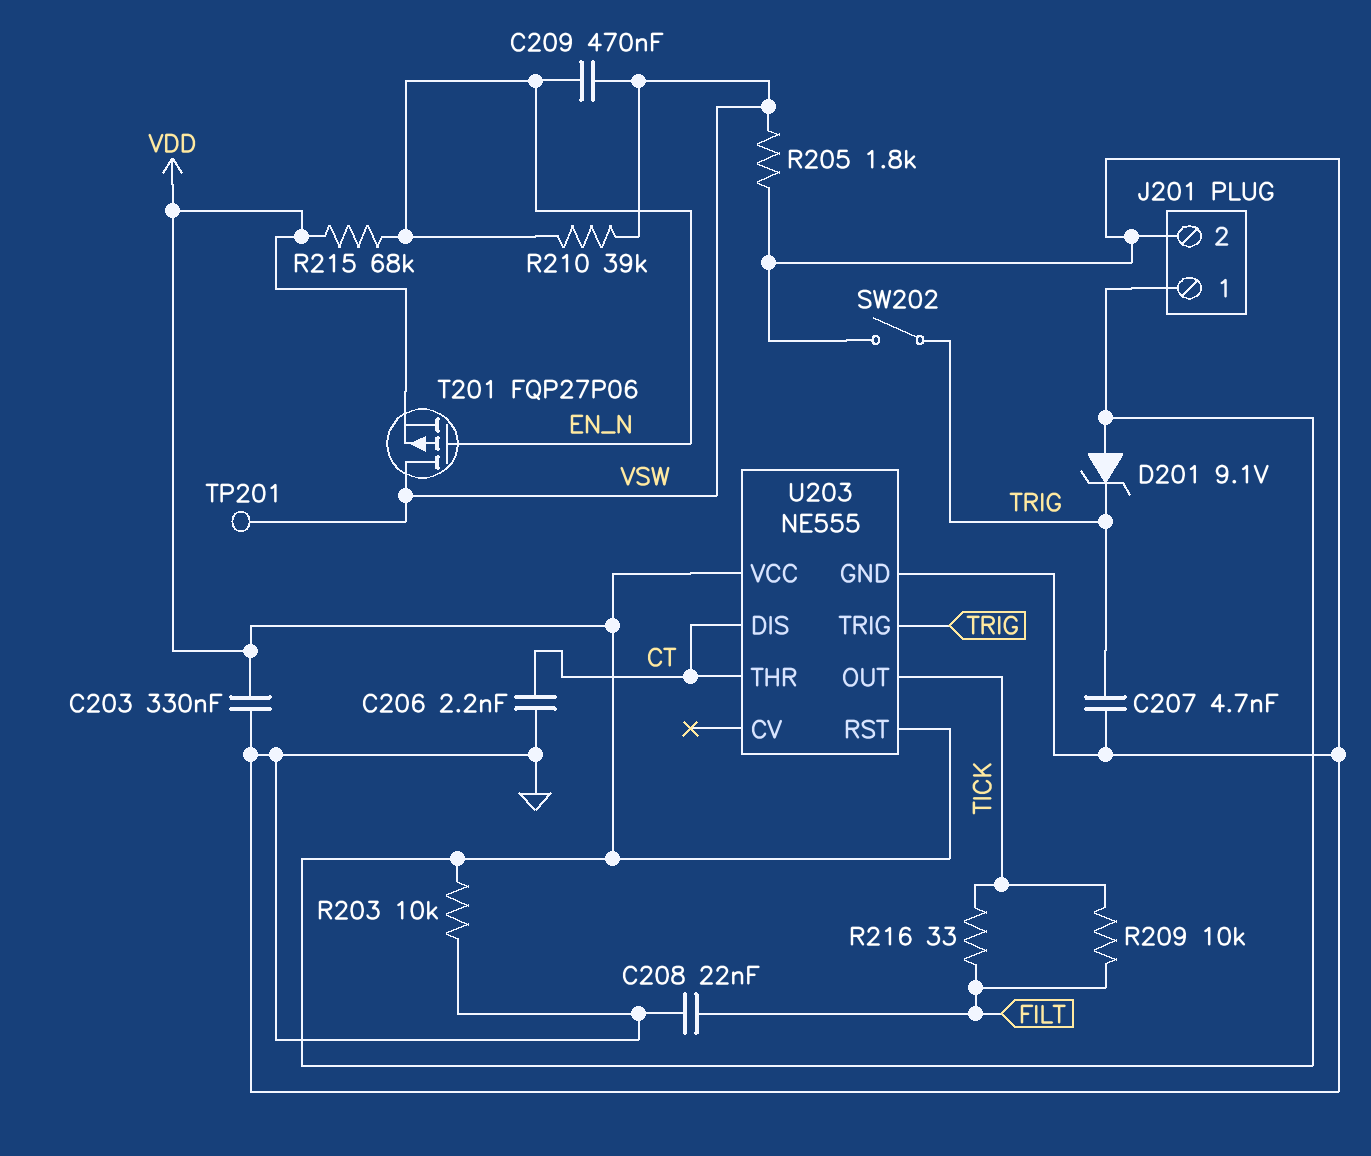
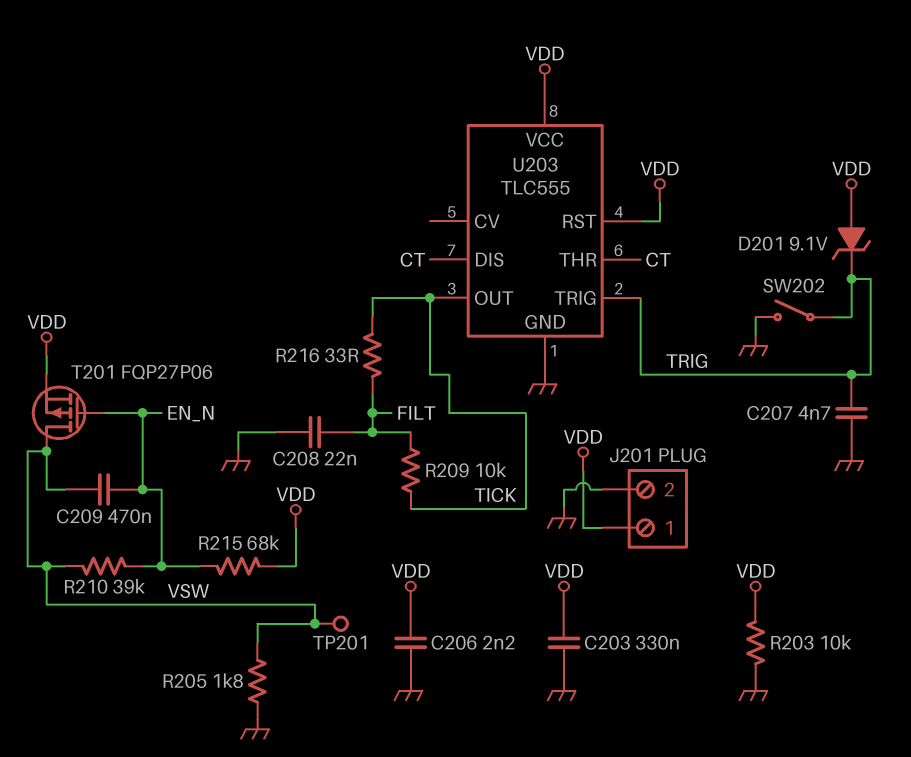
C206: 2.2nF (CT, GND) -> 2.2nF (GND, VDD)
U203: NE555 -> TLC555

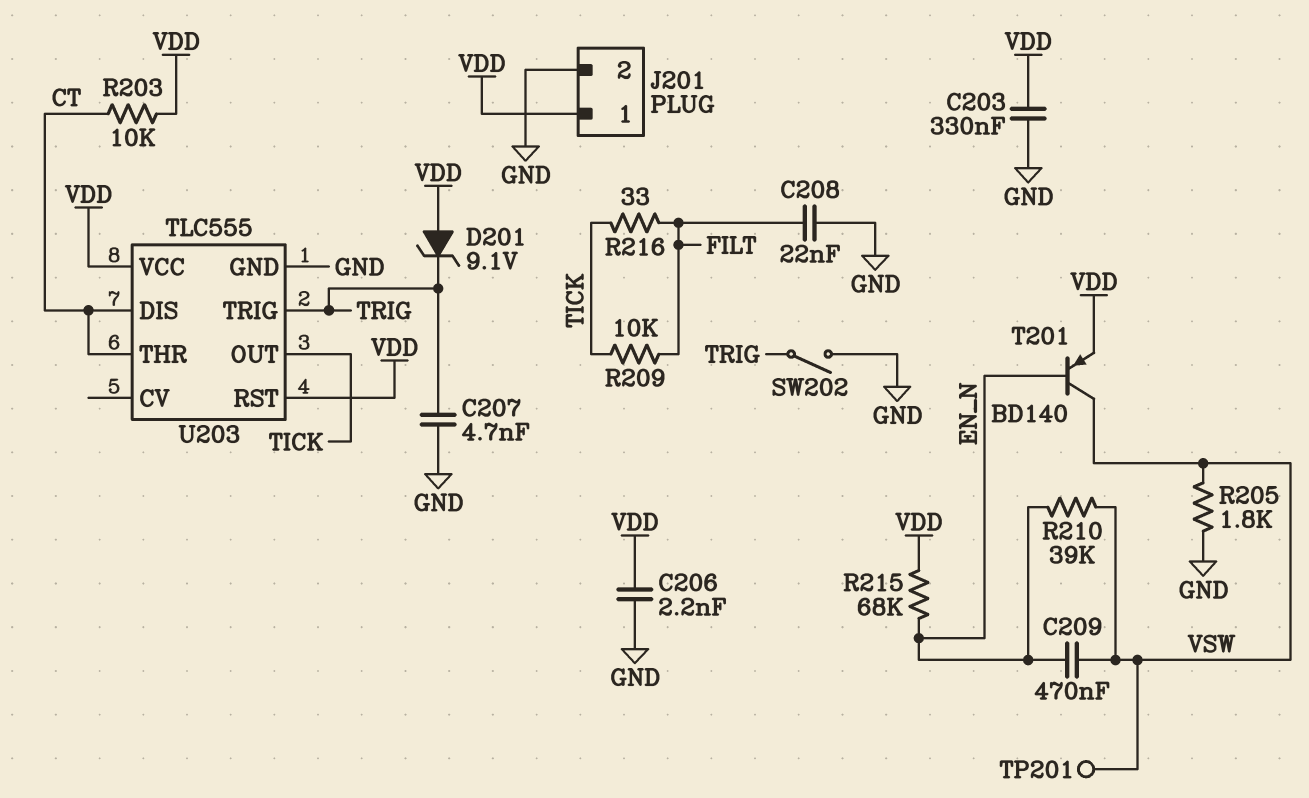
R203: 10k (GND, VDD) -> 10k (CT, VDD)
T201: PMOS FQP27P06 (G EN_N, D VSW, S VDD) -> PNP BD140 (B EN_N, C VSW, E VDD)

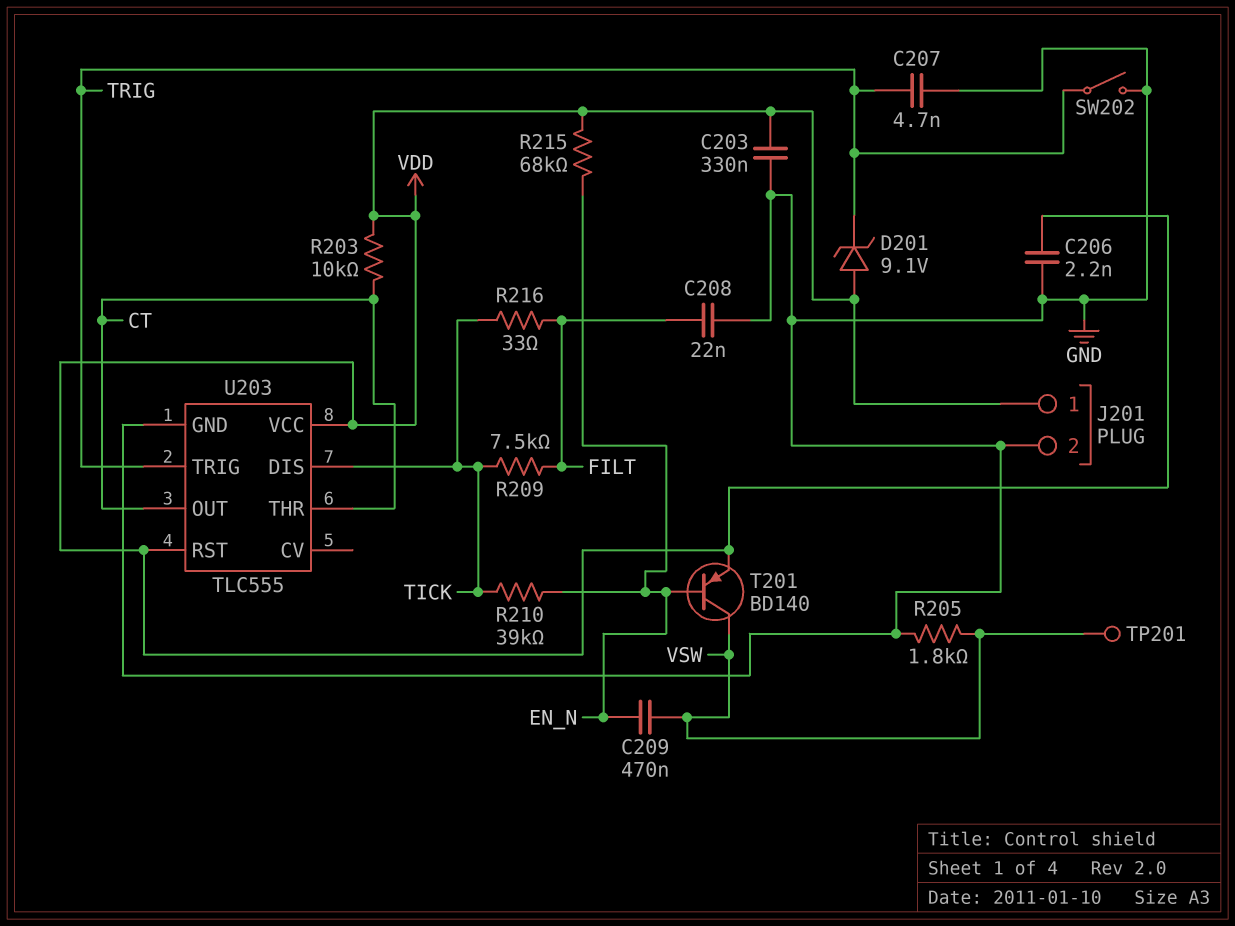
R209: 10k (FILT, TICK) -> 7.5k (FILT, TICK)
R210: 39k (EN_N, VSW) -> 39k (EN_N, TICK)
U203 pin DIS: CT -> TICK
U203 pin OUT: TICK -> CT

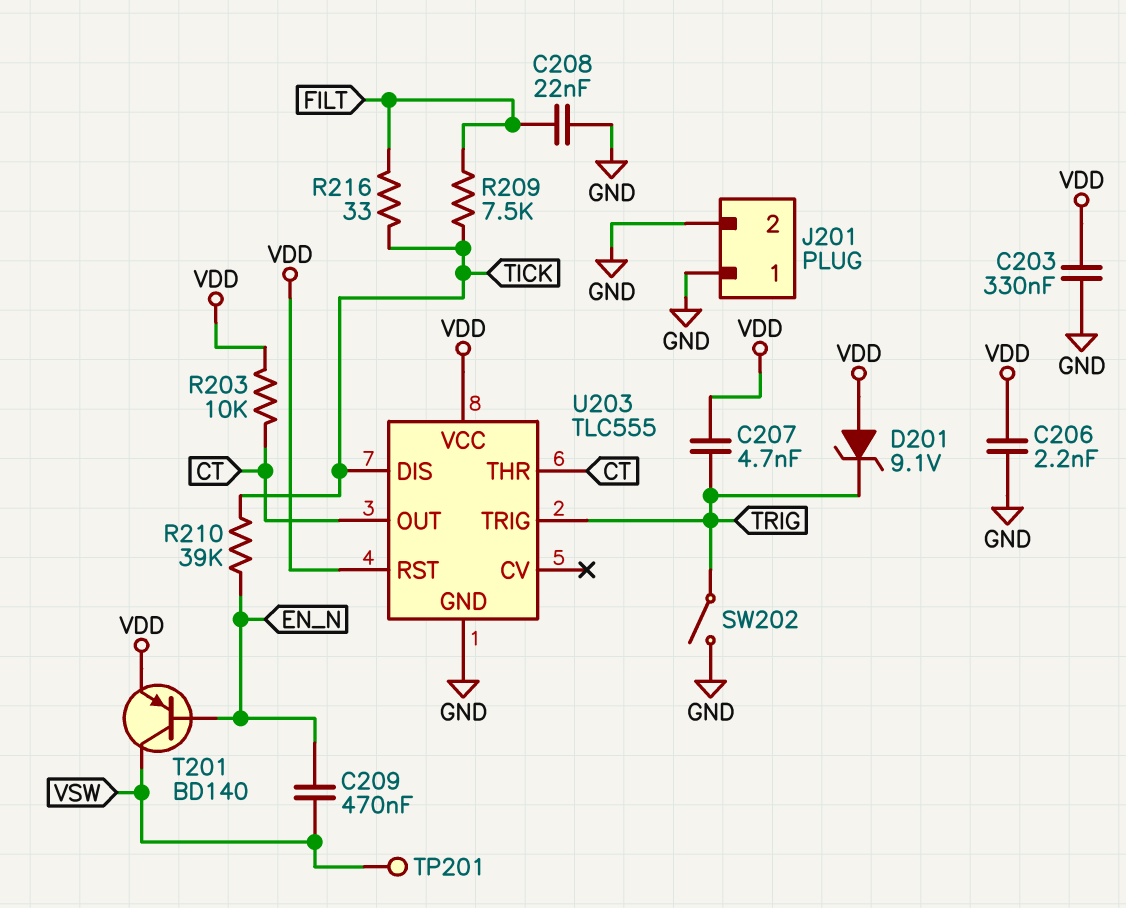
C207: 4.7nF (GND, TRIG) -> 4.7nF (TRIG, VDD)
J201 pin 1: VDD -> GND
R205: 1.8k (GND, VSW) -> none
R215: 68k (EN_N, VDD) -> none

